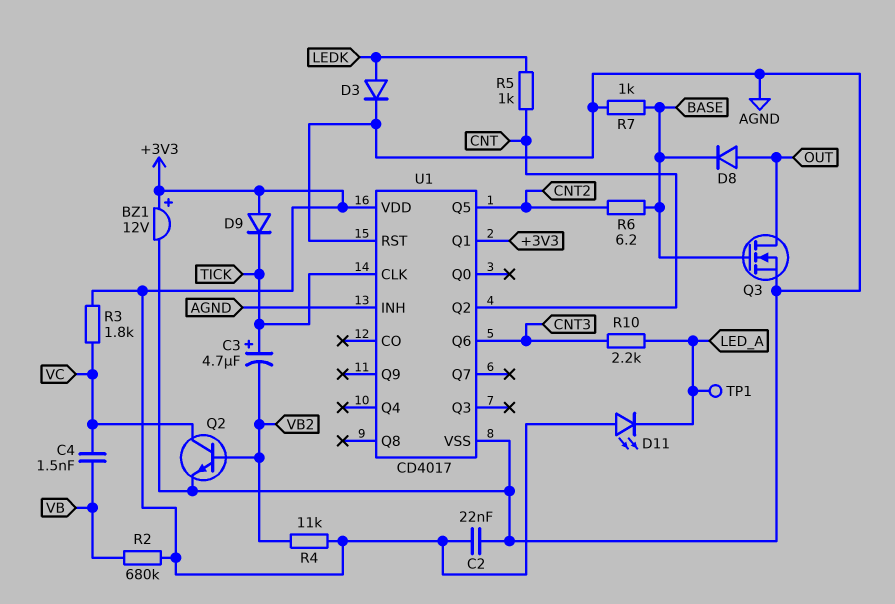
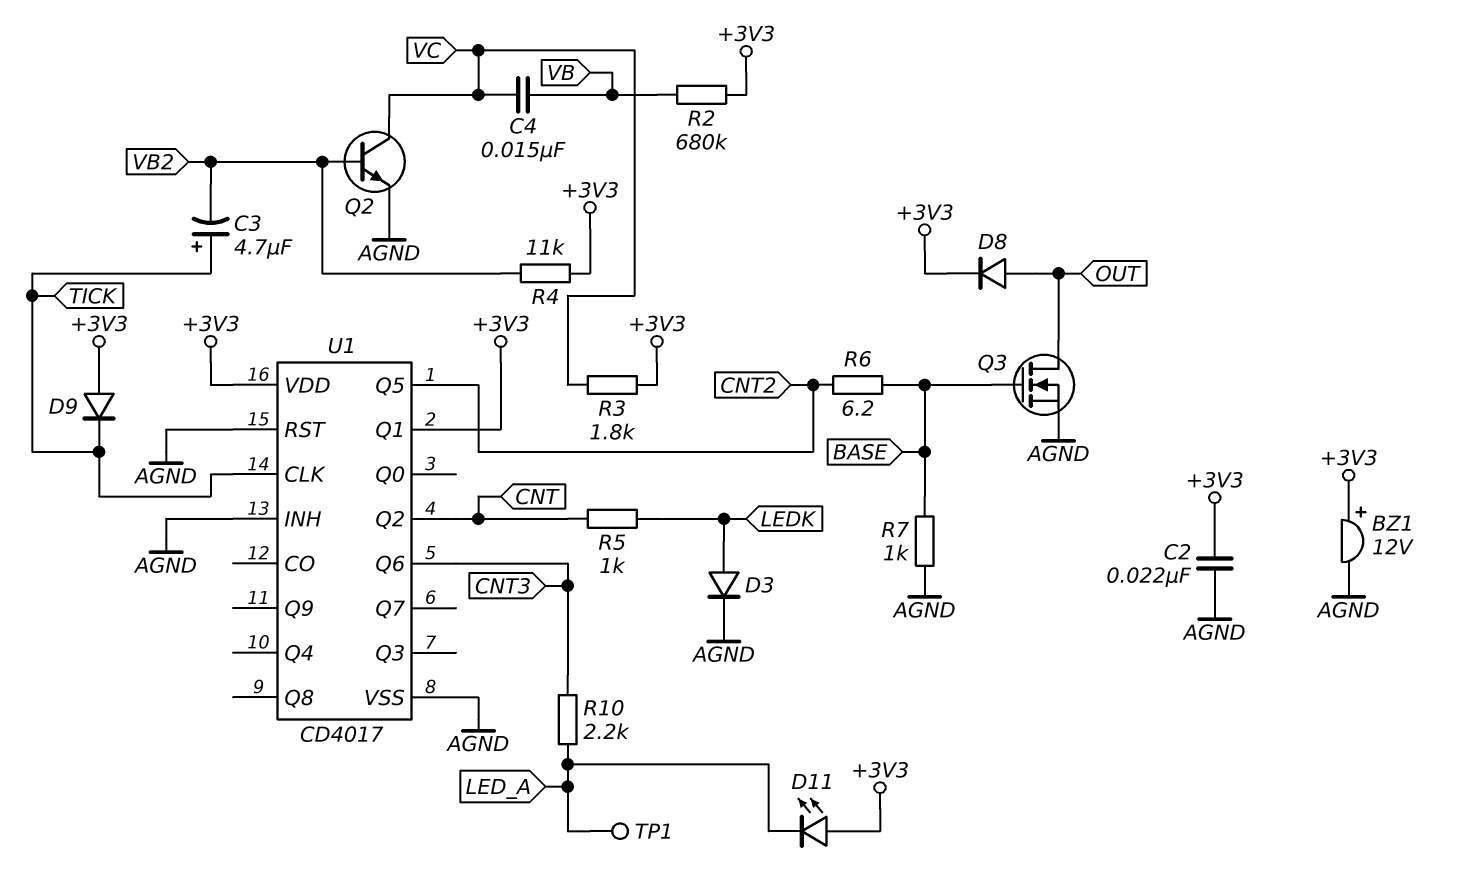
C4: 1.5nF (VB, VC) -> 15nF (VB, VC)
D8: diode (A OUT, K BASE) -> diode (A OUT, K +3V3)

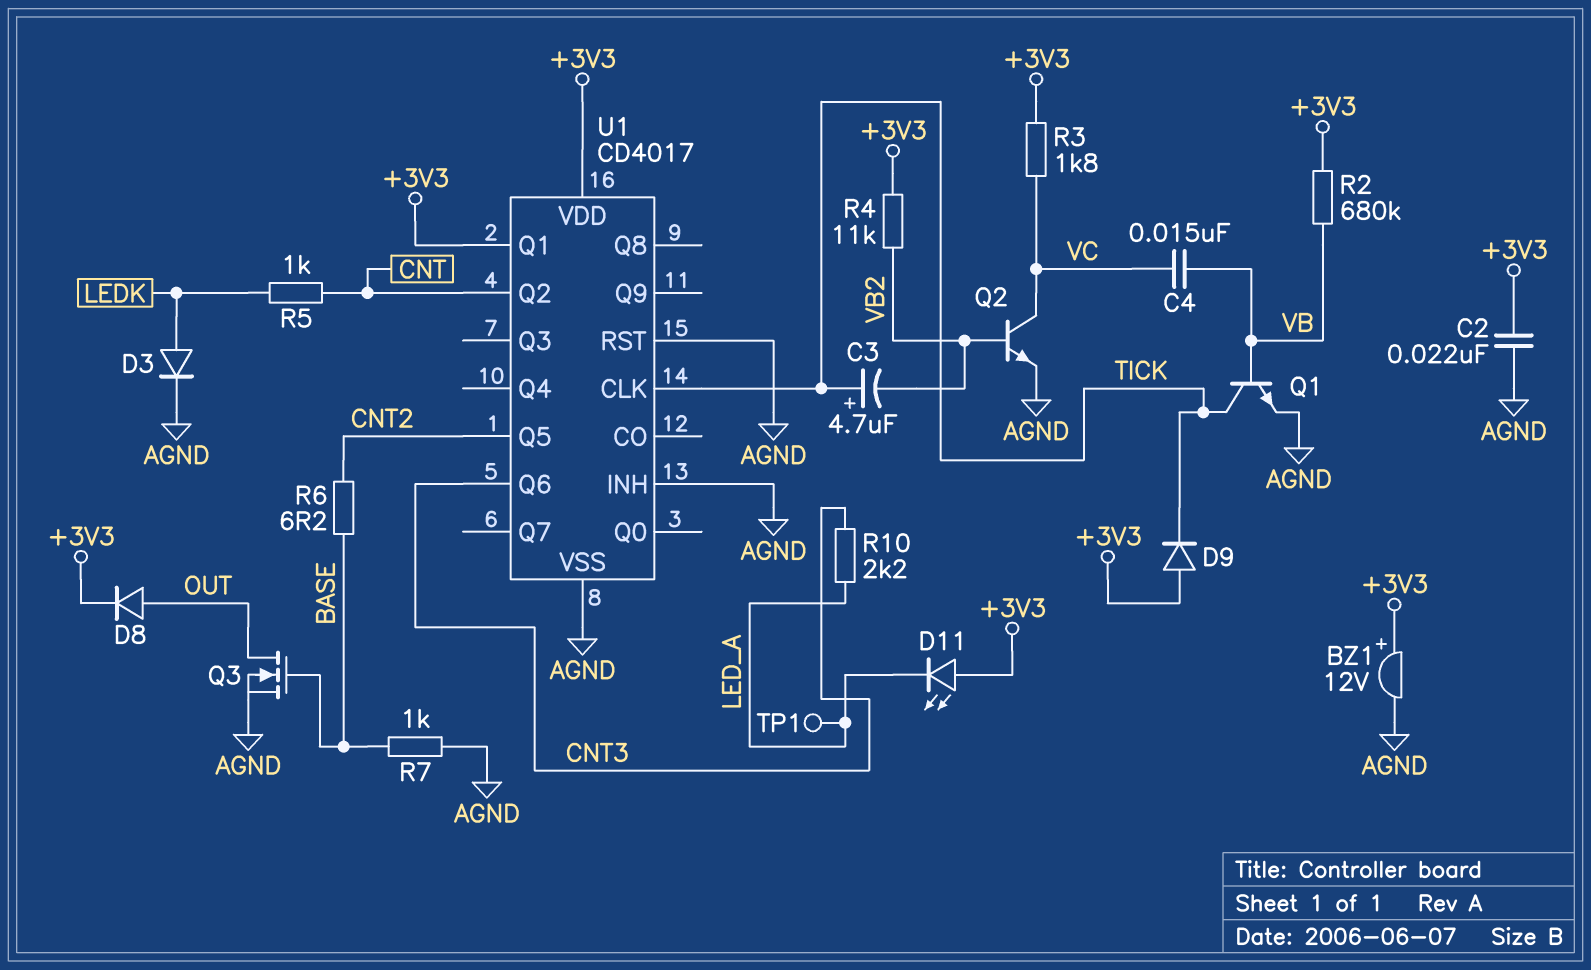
Q1: none -> NPN (B VB, C TICK, E AGND)

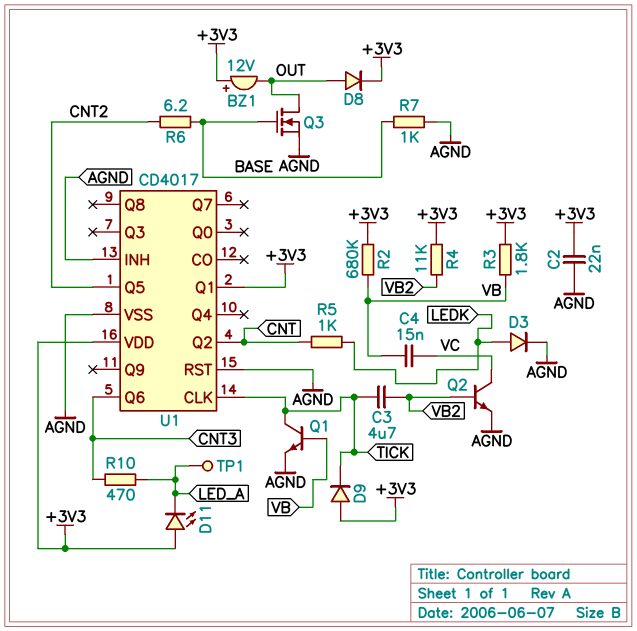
BZ1: buzzer 12V (plus +3V3, minus AGND) -> buzzer 12V (plus +3V3, minus OUT)
C3: 4.7uF (plus TICK, minus VB2) -> 4.7uF (TICK, VB2)
R3: 1.8k (+3V3, VC) -> 1.8k (+3V3, VB)
R10: 2.2k (CNT3, LED_A) -> 470 (CNT3, LED_A)

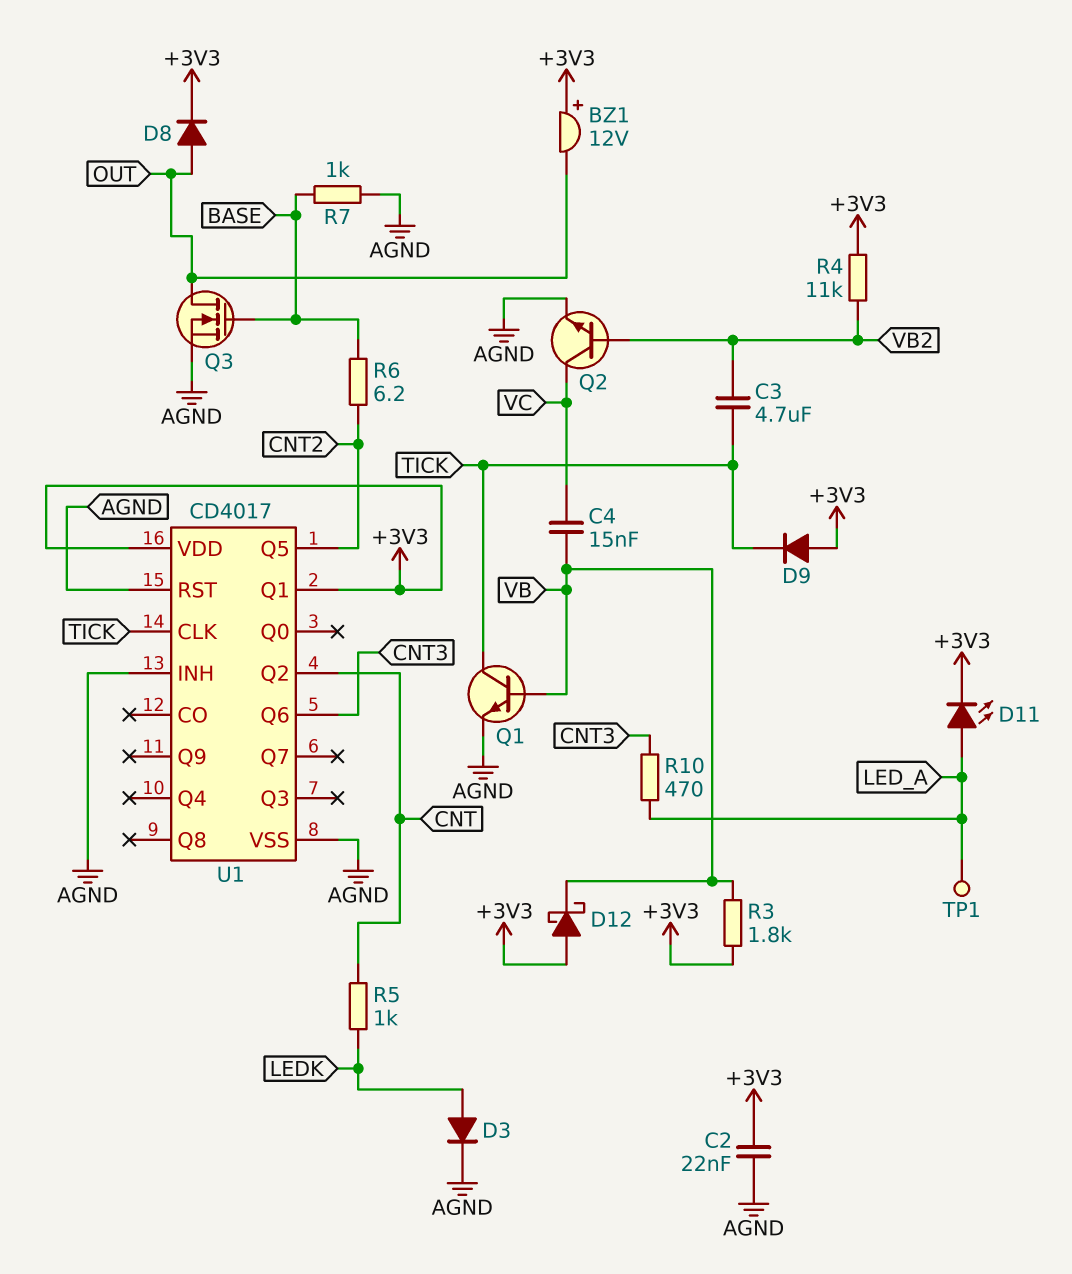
D11: LED (A +3V3, K LED_A) -> LED (A LED_A, K +3V3)
D12: none -> schottky (A +3V3, K VB)
R2: 680k (+3V3, VB) -> none

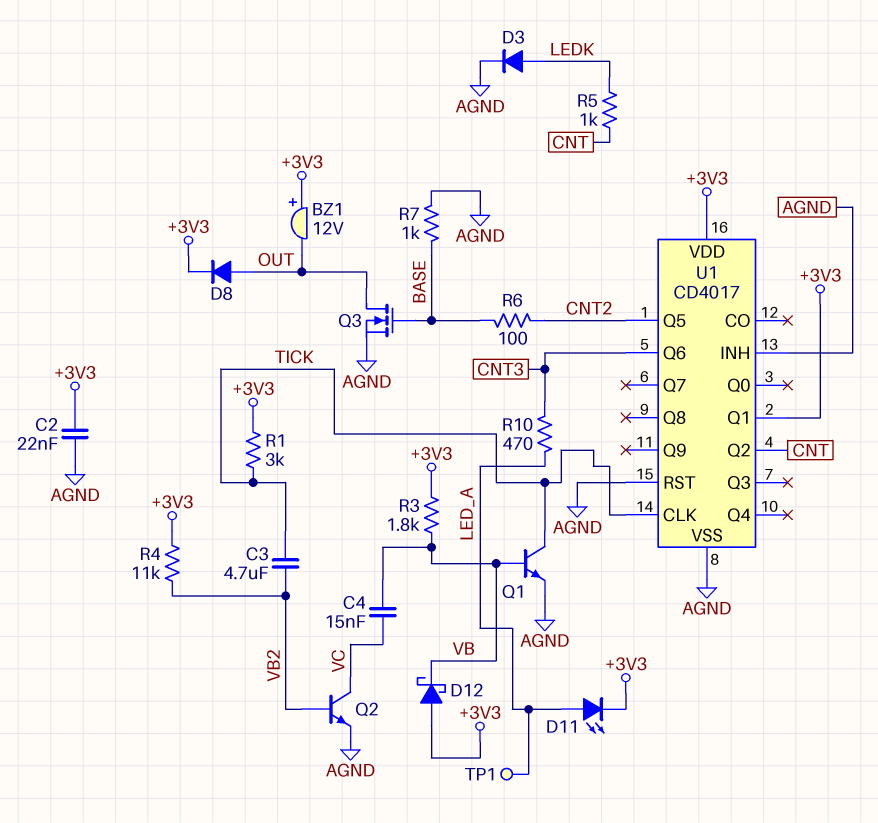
D9: diode (A +3V3, K TICK) -> none
R1: none -> 3k (+3V3, TICK)
R6: 6.2 (BASE, CNT2) -> 100 (BASE, CNT2)

